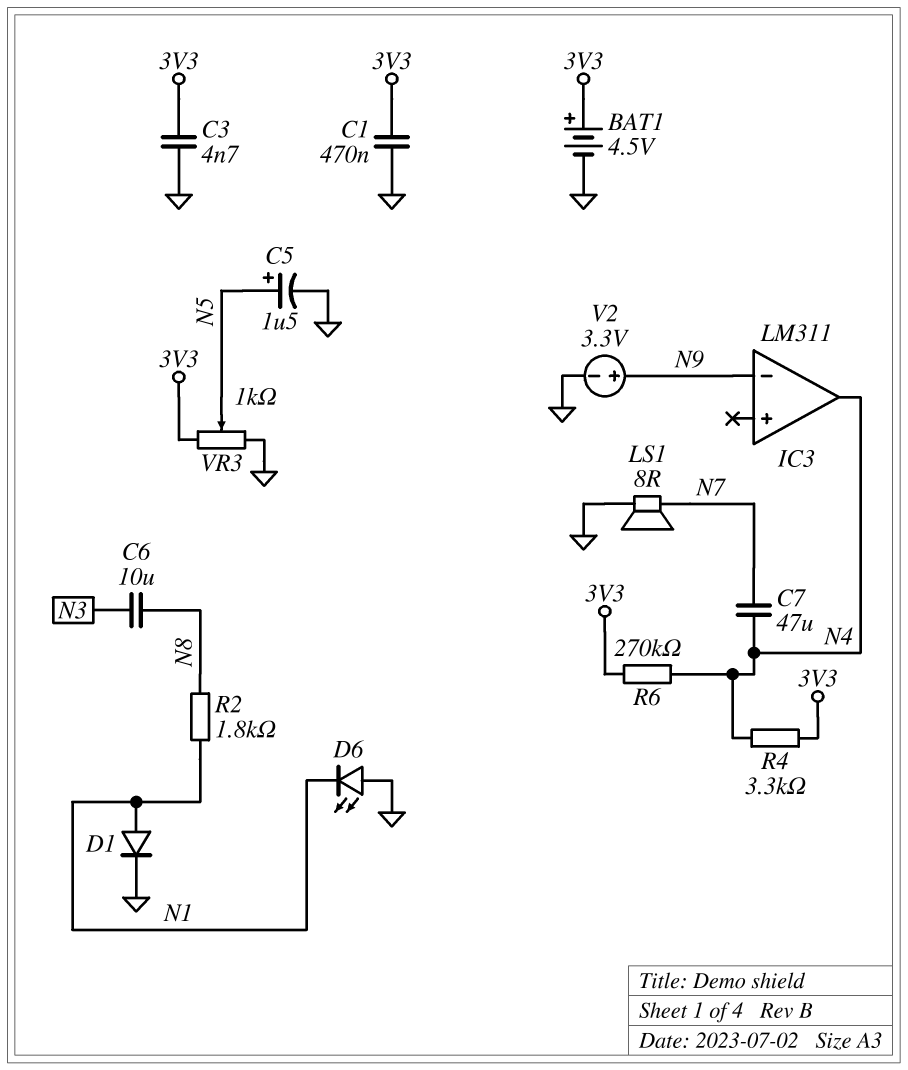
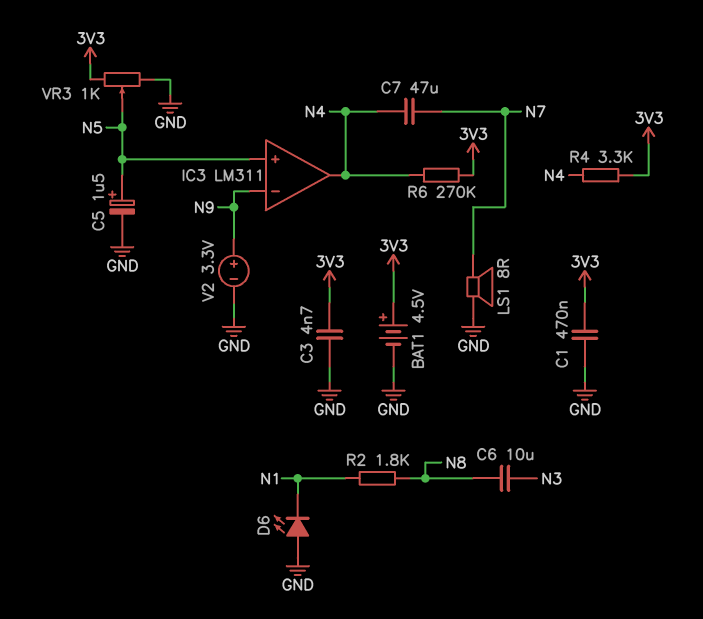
D1: diode (A N1, K GND) -> none
IC3 pin in+: none -> N5

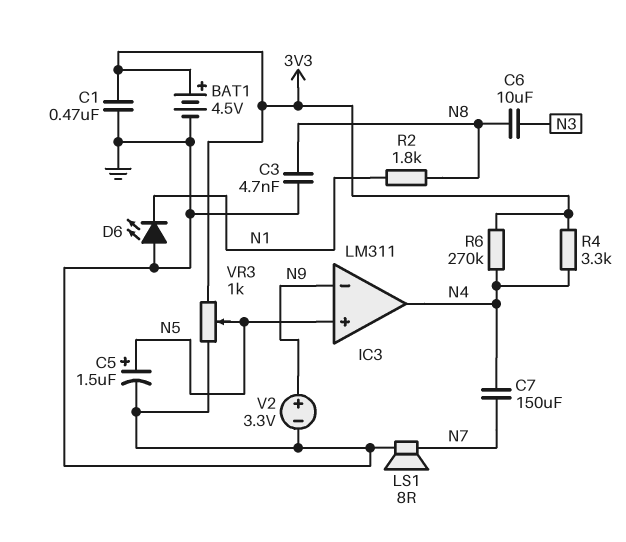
C3: 4.7nF (3V3, GND) -> 4.7nF (GND, N8)
C7: 47uF (N4, N7) -> 150uF (N4, N7)

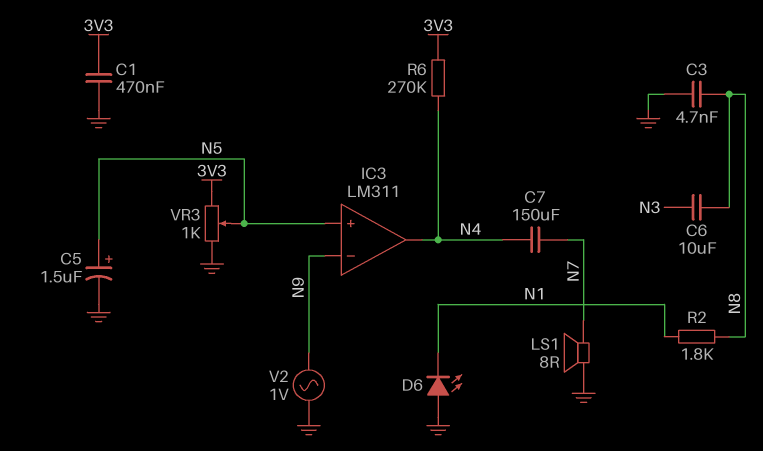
BAT1: 4.5V (plus 3V3, minus GND) -> none
R4: 3.3k (3V3, N4) -> none
V2: 3.3V (plus N9, minus GND) -> AC 1V (GND, N9)

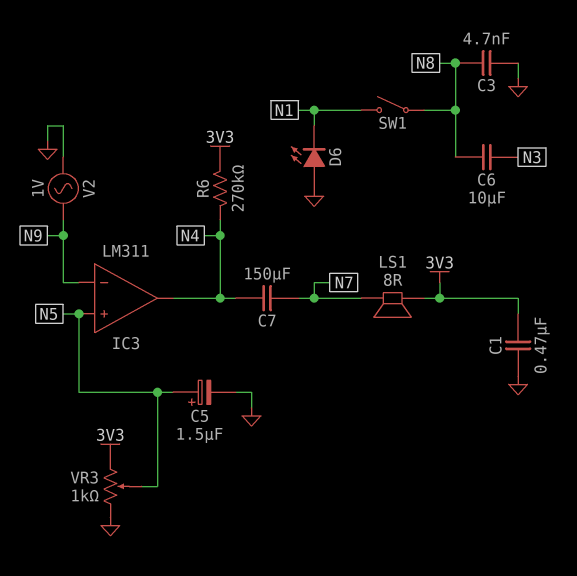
LS1: speaker 8R (GND, N7) -> speaker 8R (3V3, N7)
R2: 1.8k (N1, N8) -> none
SW1: none -> switch (N1, N8)

